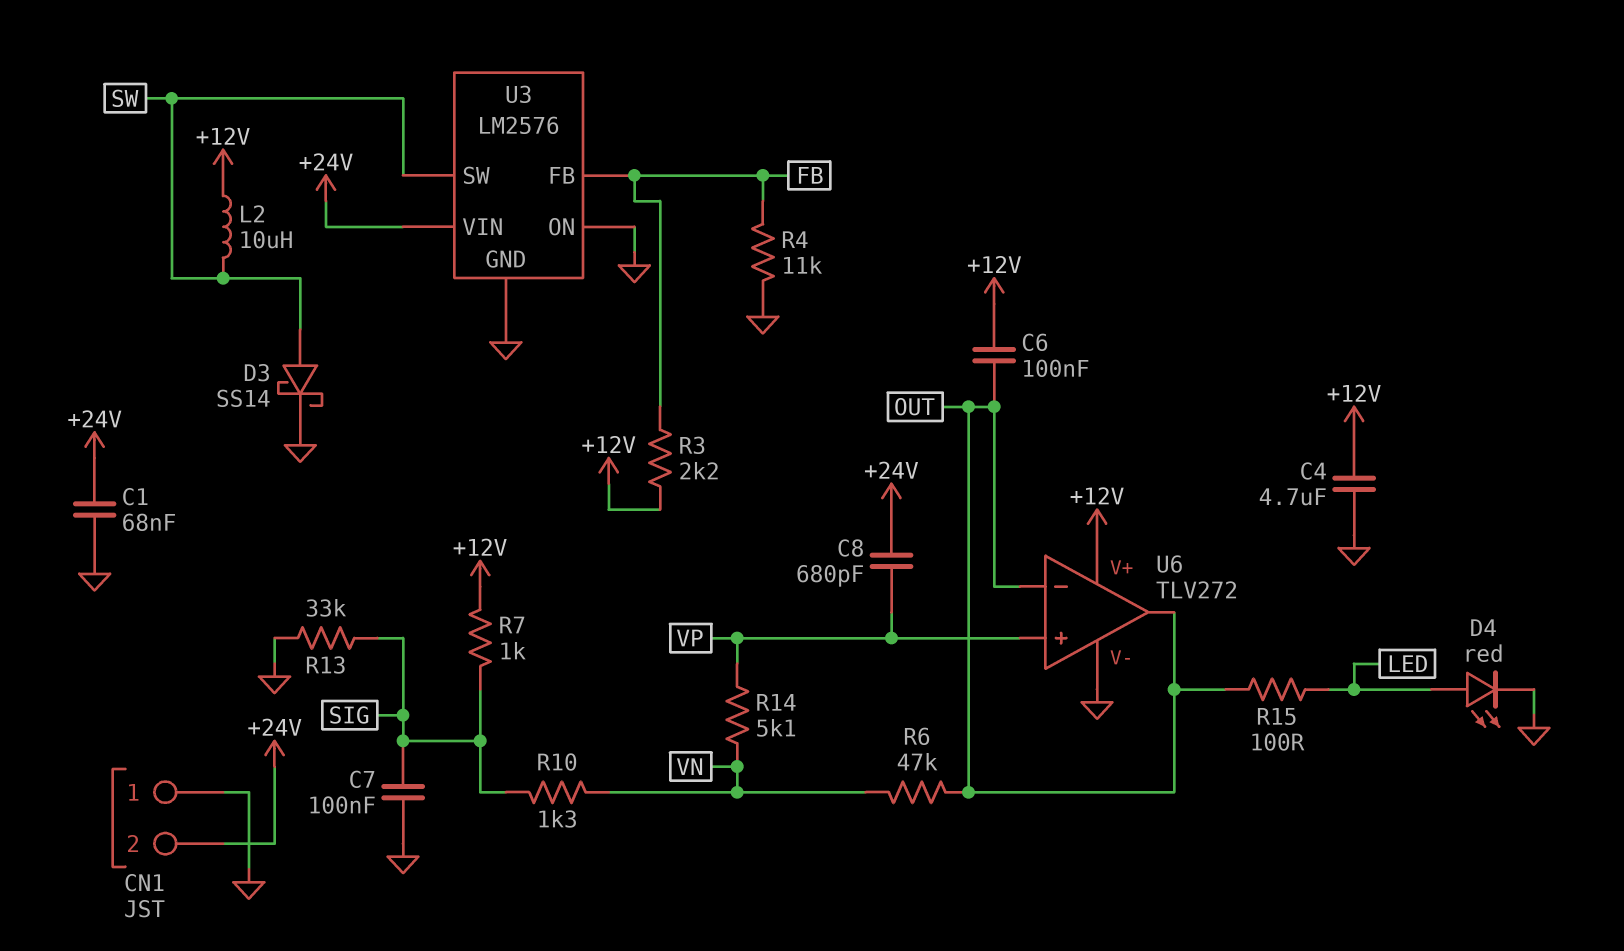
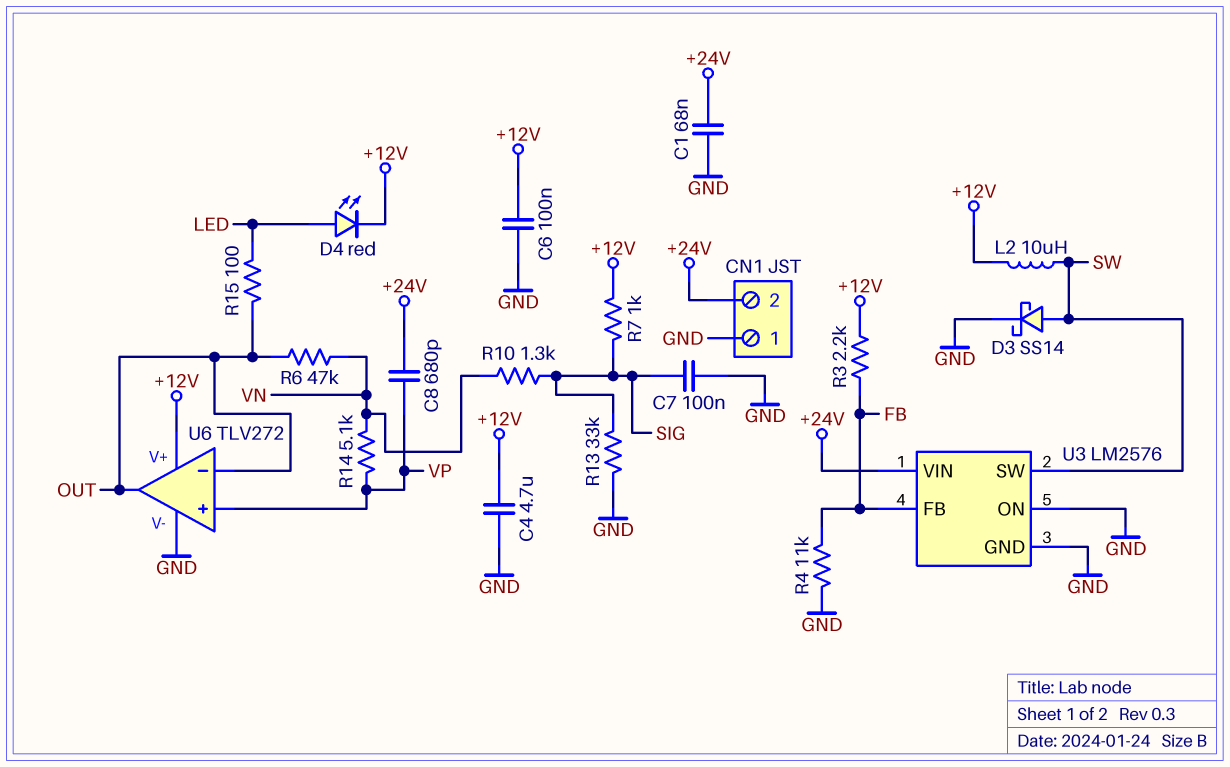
C6: 100nF (+12V, OUT) -> 100nF (+12V, GND)
D4: LED red (A LED, K GND) -> LED red (A LED, K +12V)

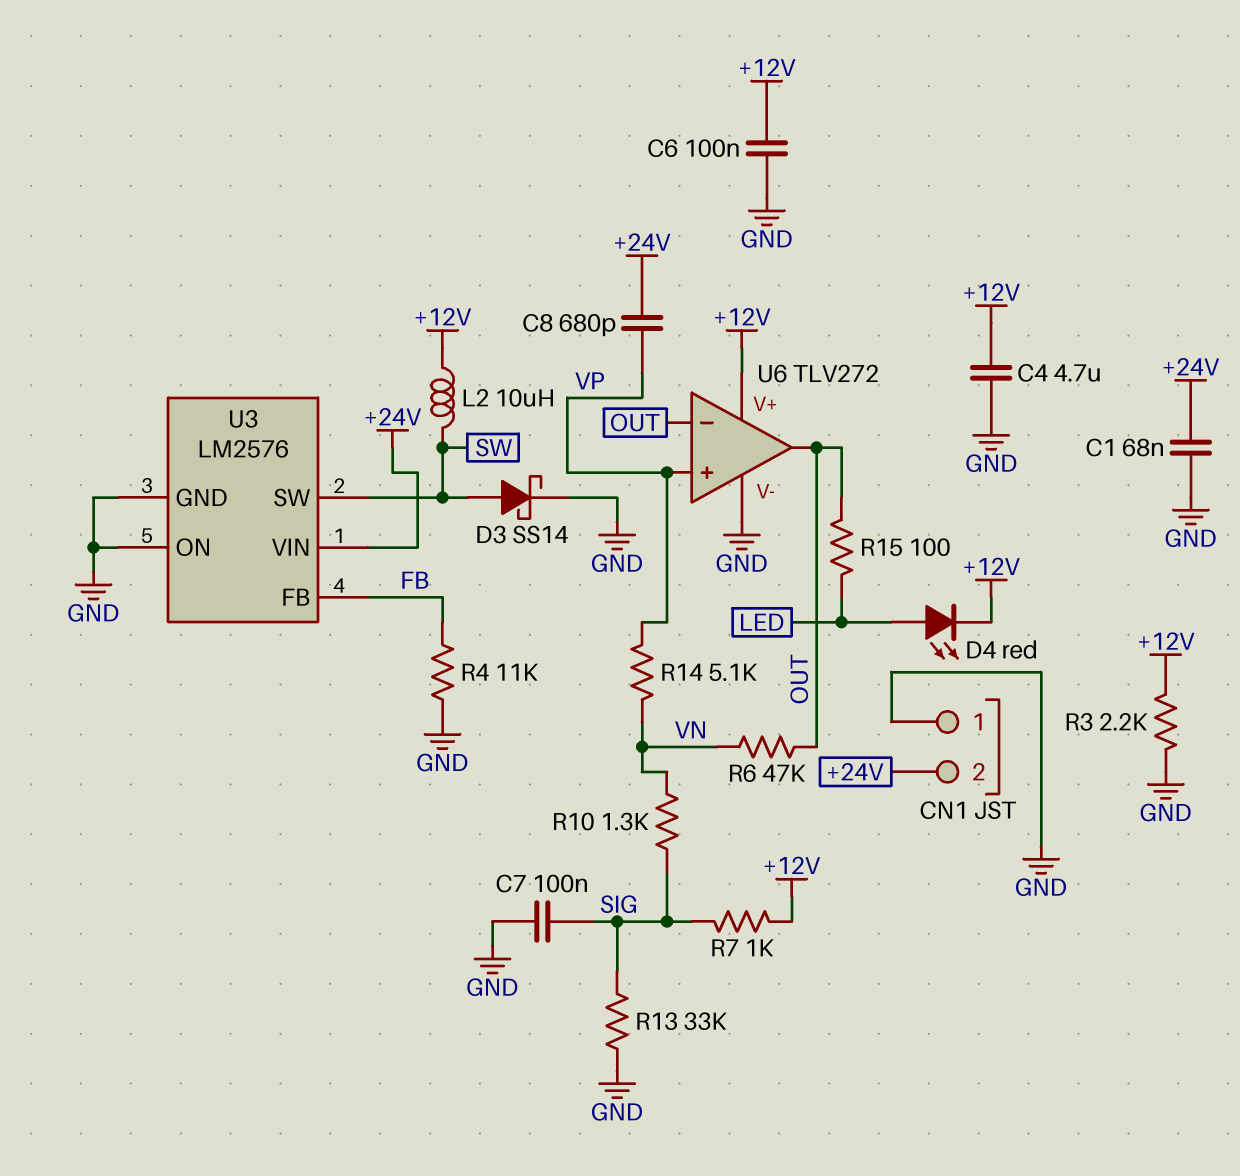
R3: 2.2k (+12V, FB) -> 2.2k (+12V, GND)

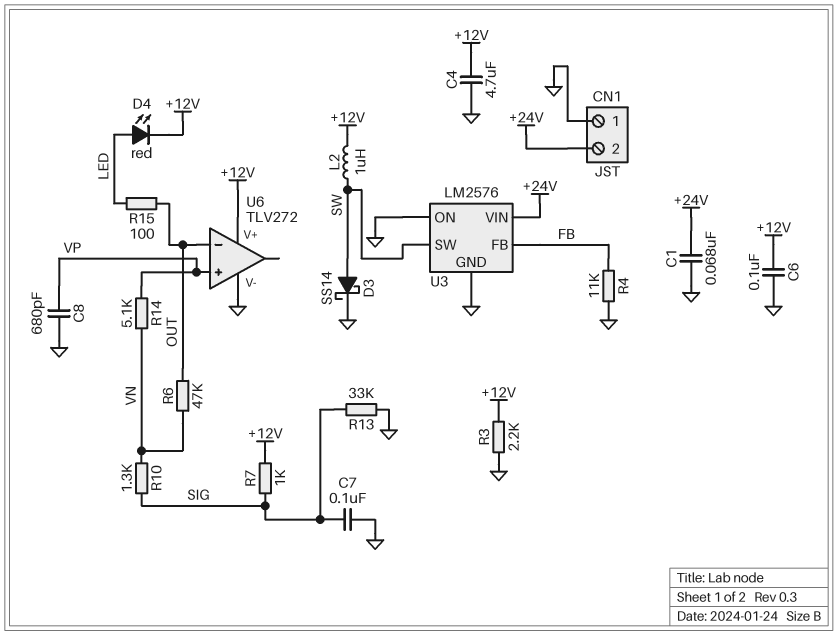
C8: 680pF (+24V, VP) -> 680pF (GND, VP)
L2: 10uH (+12V, SW) -> 1uH (+12V, SW)
U6 pin out: OUT -> none

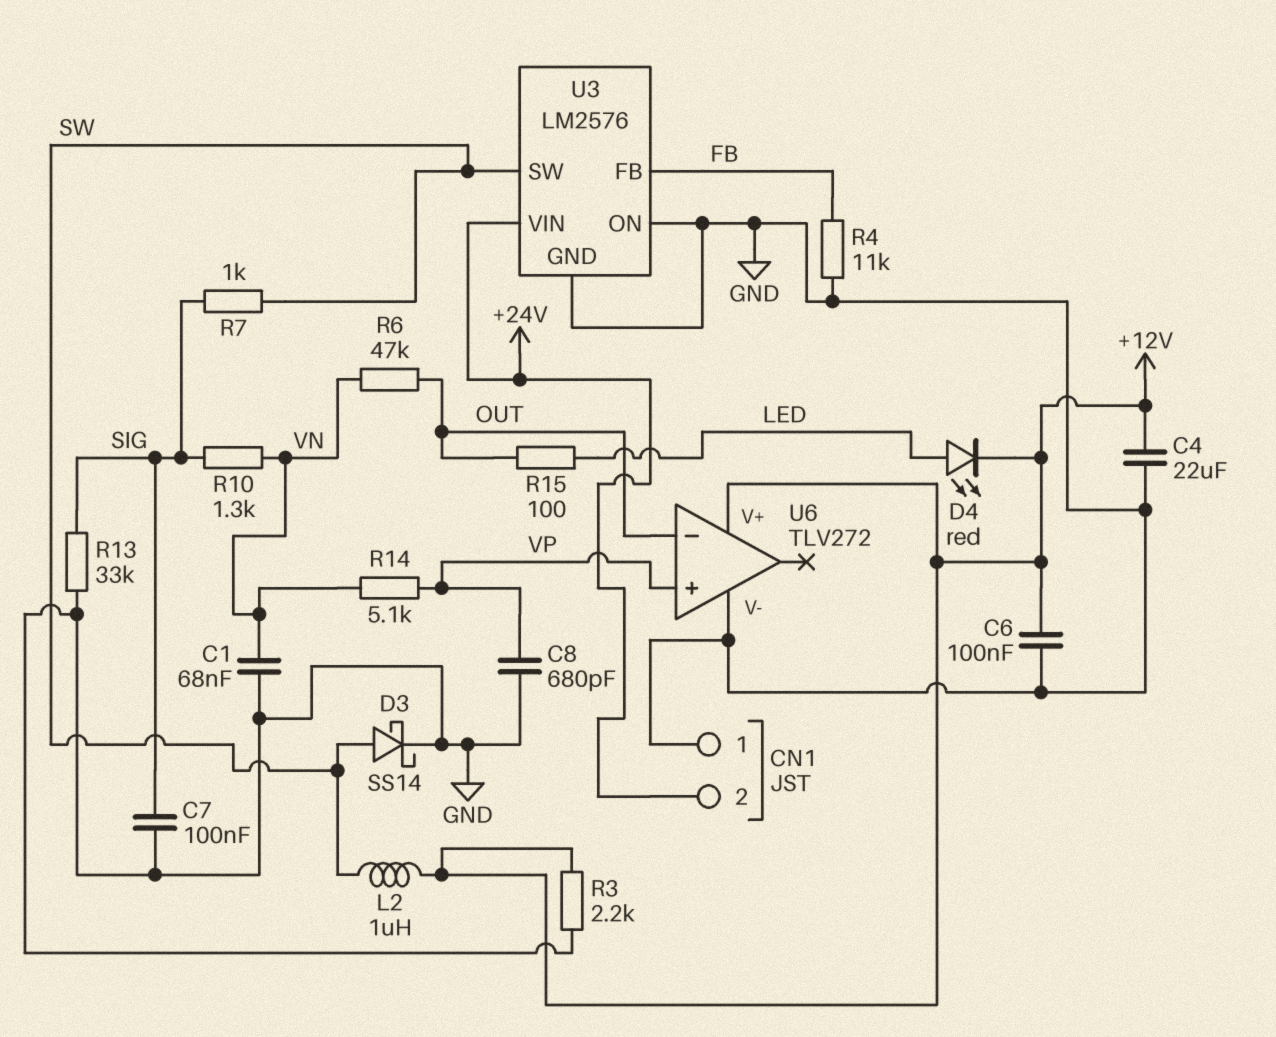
C1: 68nF (+24V, GND) -> 68nF (GND, VN)
C4: 4.7uF (+12V, GND) -> 22uF (+12V, GND)
R7: 1k (+12V, SIG) -> 1k (SIG, SW)

